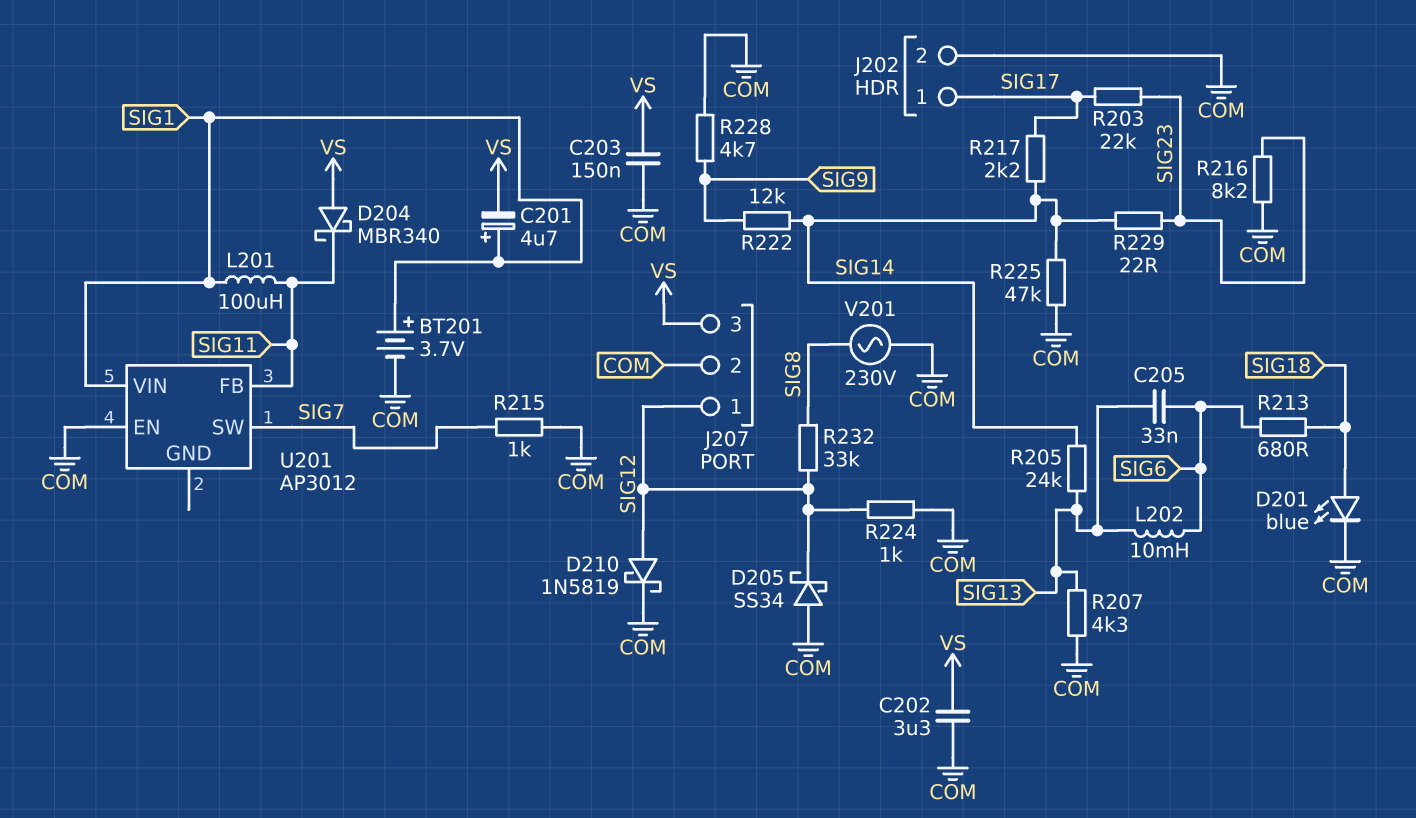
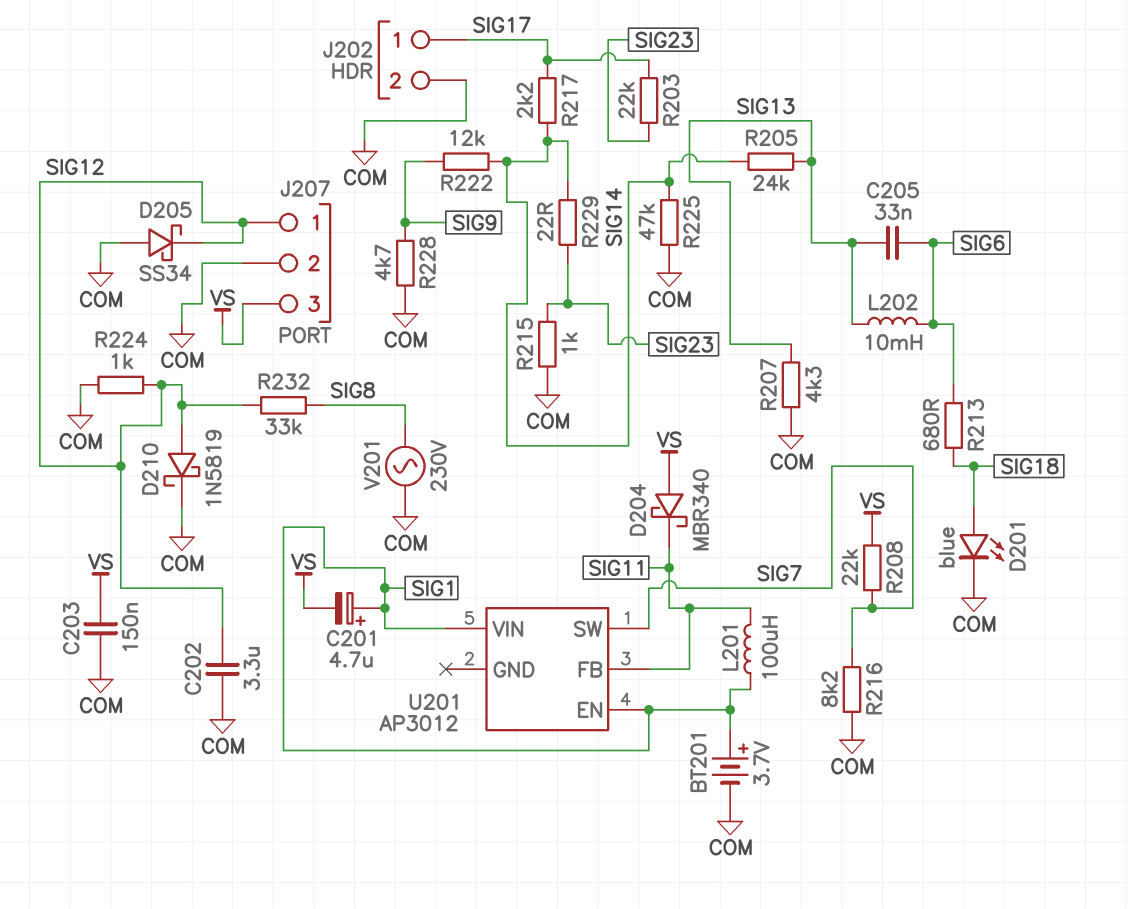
C202: 3.3uF (COM, VS) -> 3.3uF (COM, SIG12)
R208: none -> 22k (SIG7, VS)
R215: 1k (COM, SIG7) -> 1k (COM, SIG23)
R216: 8.2k (COM, SIG23) -> 8.2k (COM, SIG7)
U201 pin EN: COM -> SIG1

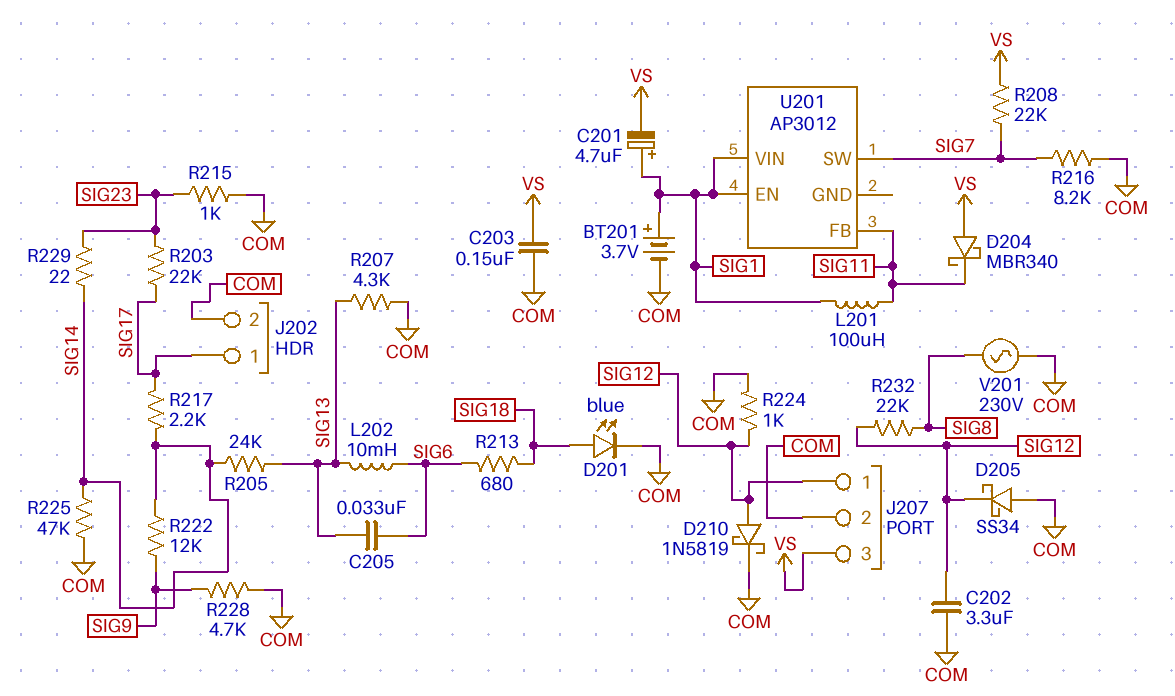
R232: 33k (SIG8, SIG12) -> 22k (SIG8, SIG12)

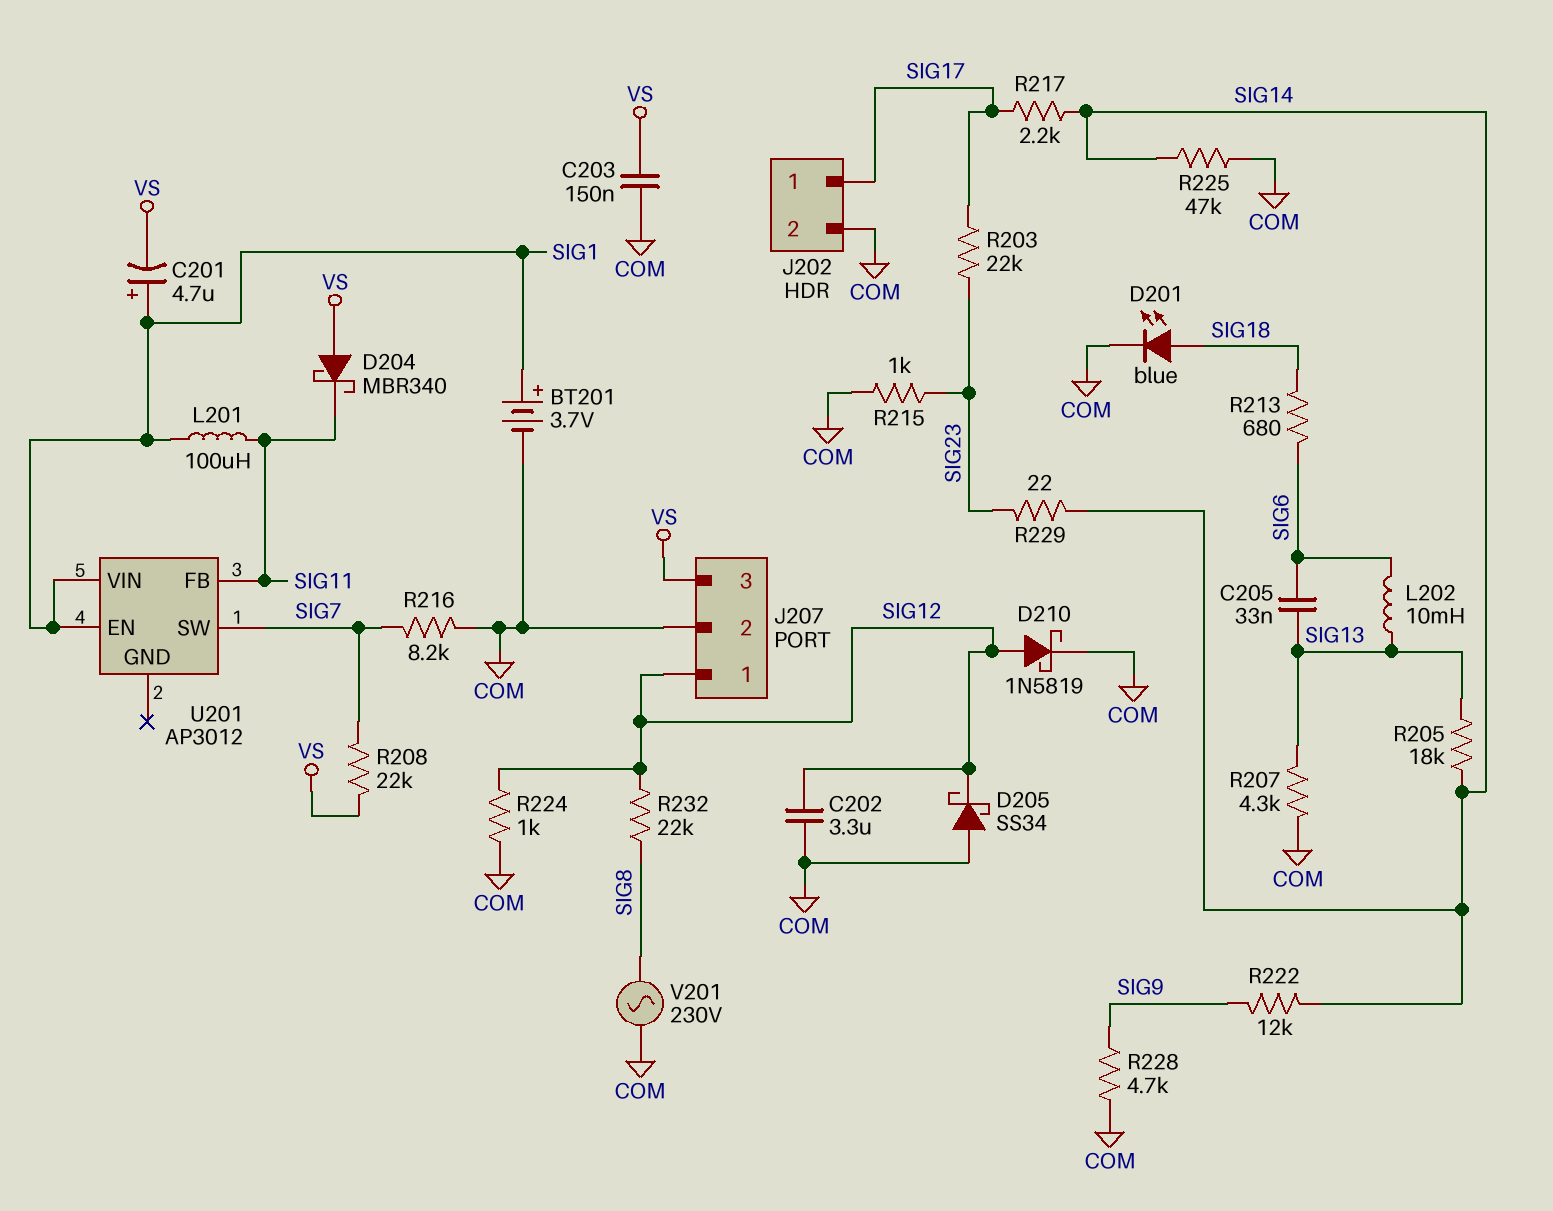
R205: 24k (SIG13, SIG14) -> 18k (SIG13, SIG14)

